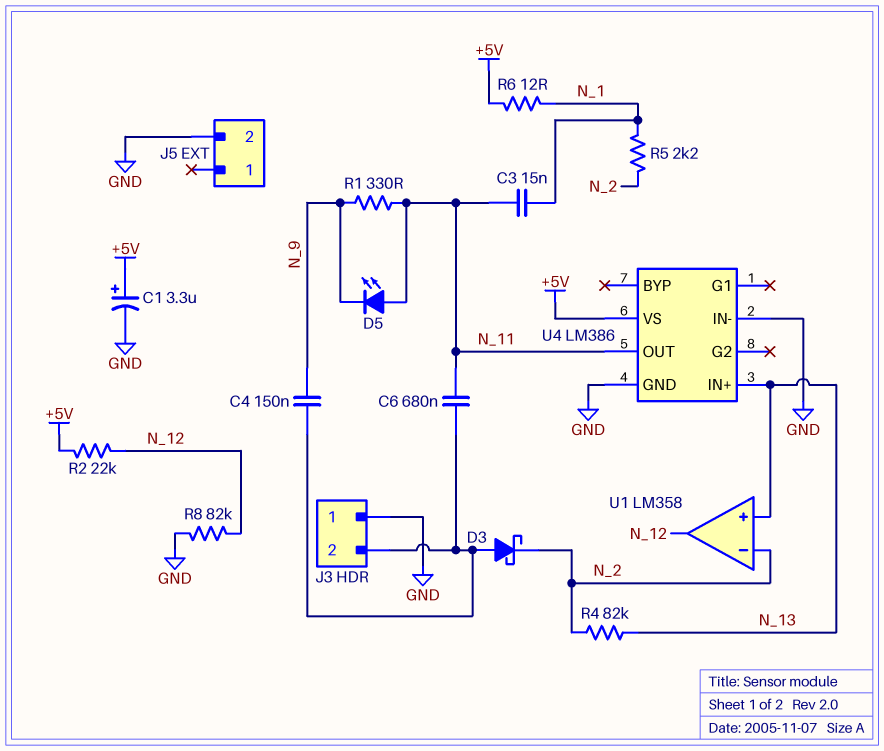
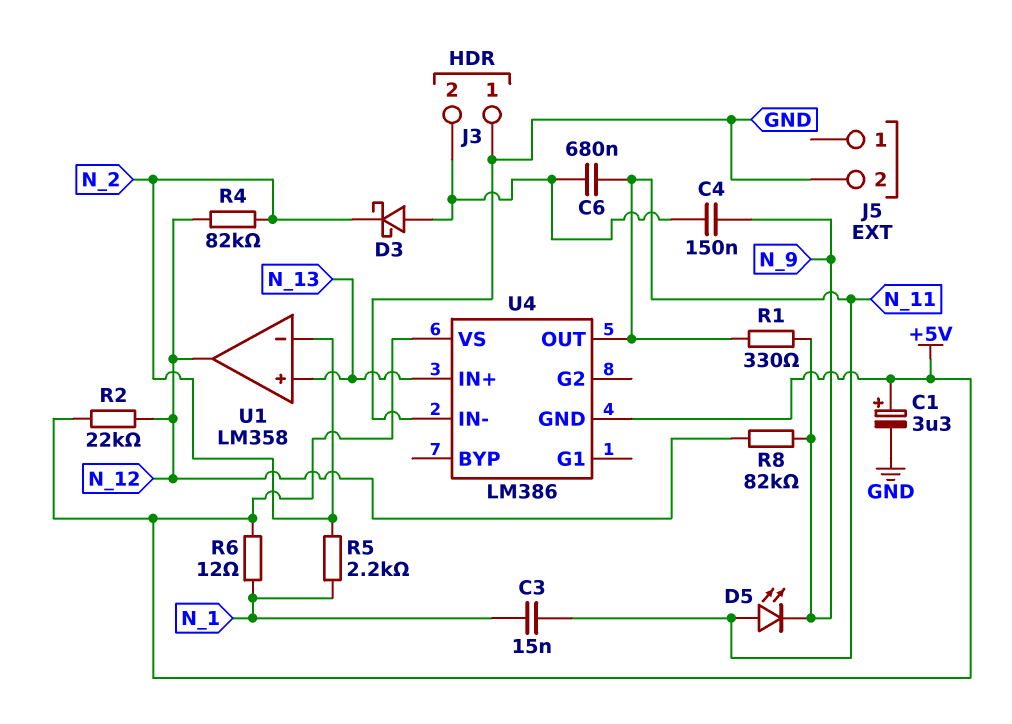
R4: 82k (N_2, N_13) -> 82k (N_2, N_12)
R8: 82k (GND, N_12) -> 82k (N_9, N_12)
U4 pin GND: GND -> +5V

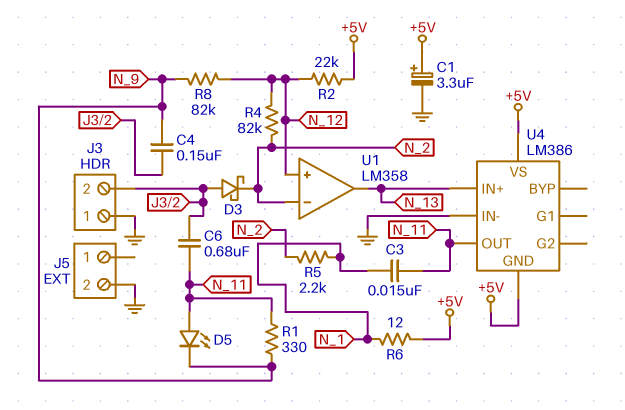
U1 pin in+: N_13 -> N_12
U1 pin out: N_12 -> N_13

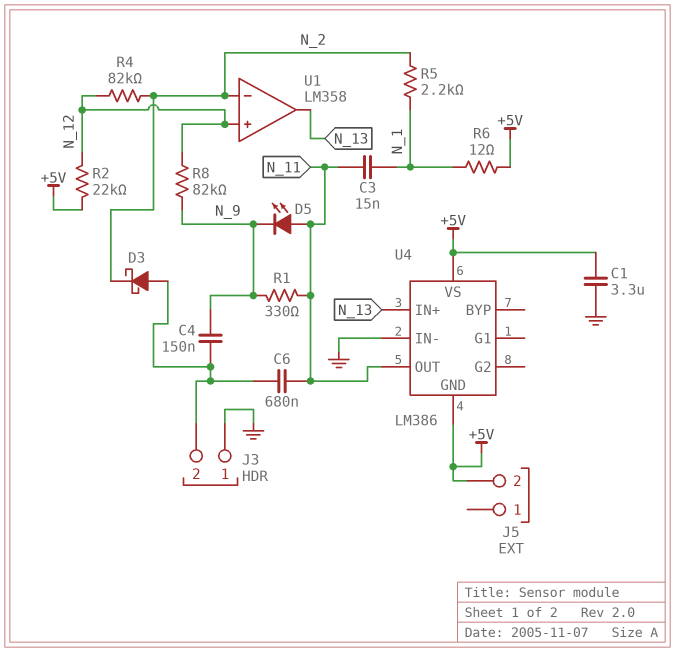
C1: 3.3uF (plus +5V, minus GND) -> 3.3uF (+5V, GND)
J5 pin 2: GND -> +5V

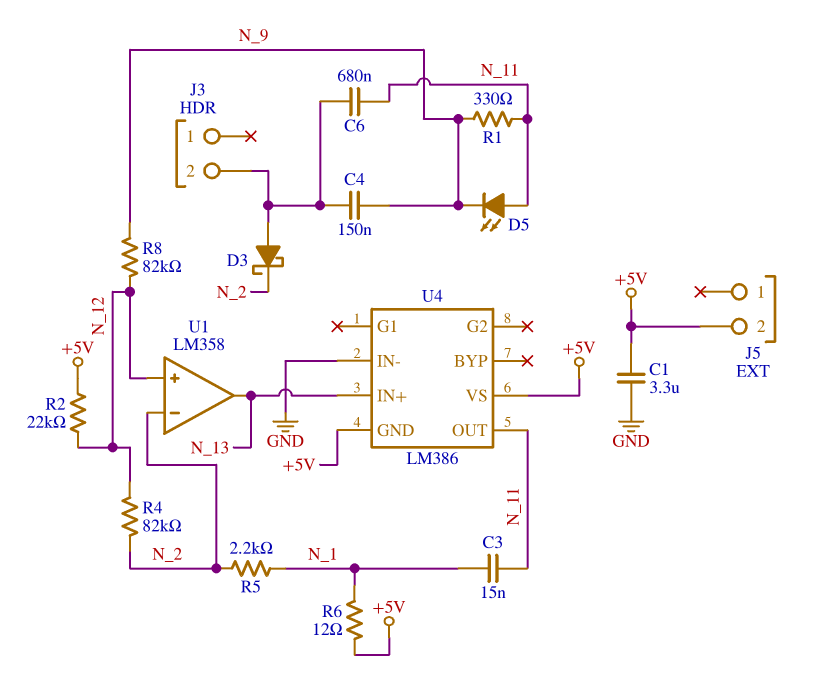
J3 pin 1: GND -> none

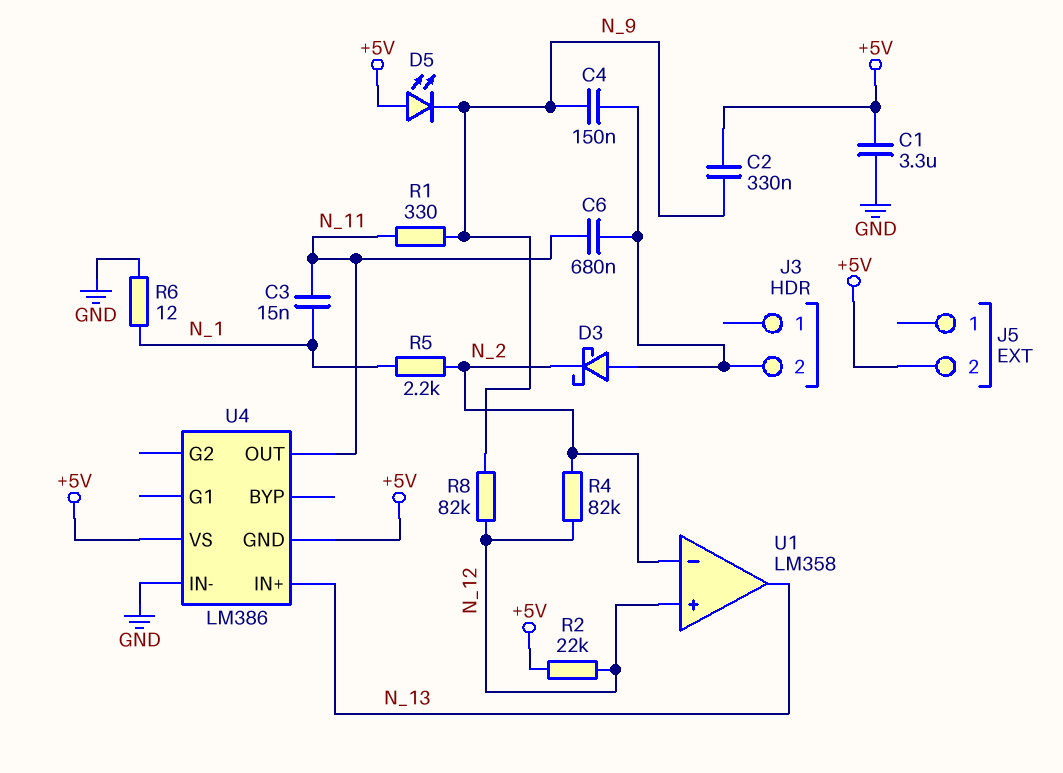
C2: none -> 330nF (+5V, N_9)
D5: LED (A N_11, K N_9) -> LED (A +5V, K N_9)
R6: 12 (+5V, N_1) -> 12 (GND, N_1)

